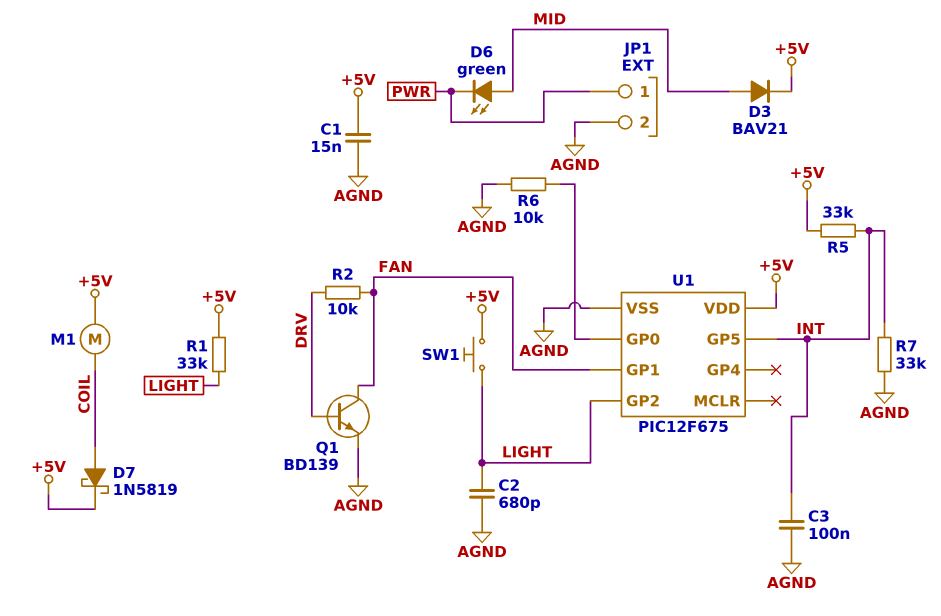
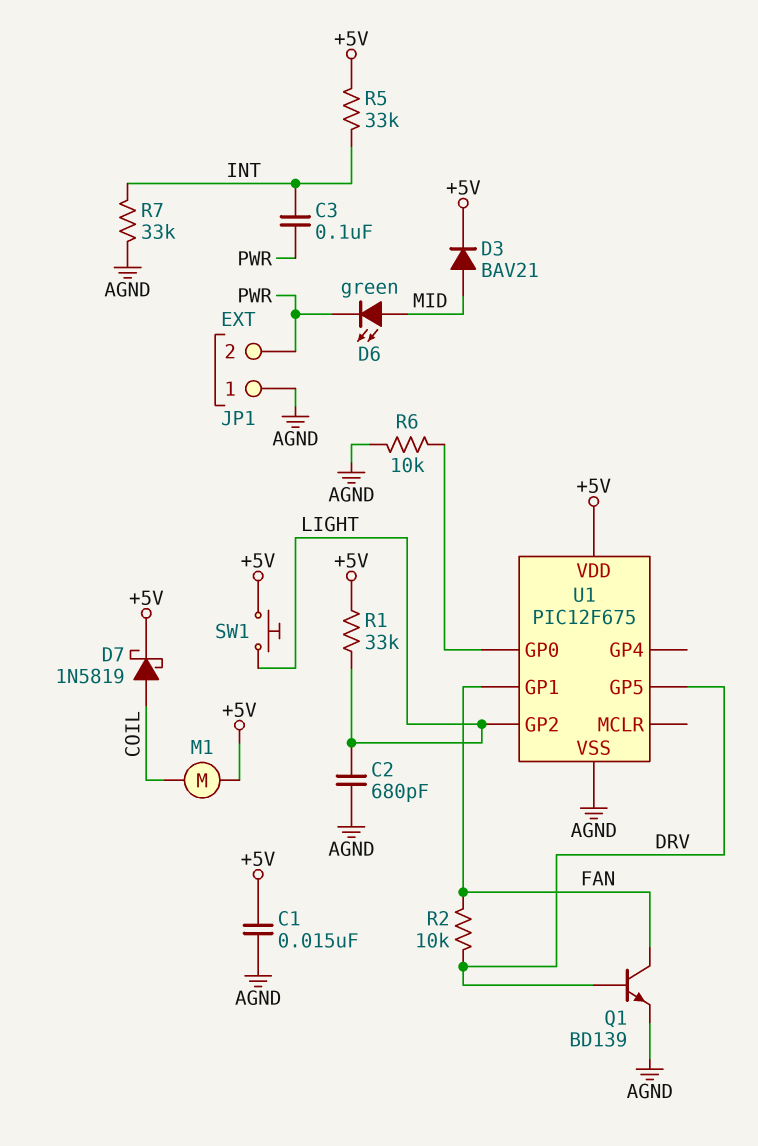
C3: 100nF (AGND, INT) -> 100nF (INT, PWR)
JP1 pin 1: PWR -> AGND
JP1 pin 2: AGND -> PWR
U1 pin GP5: INT -> DRV

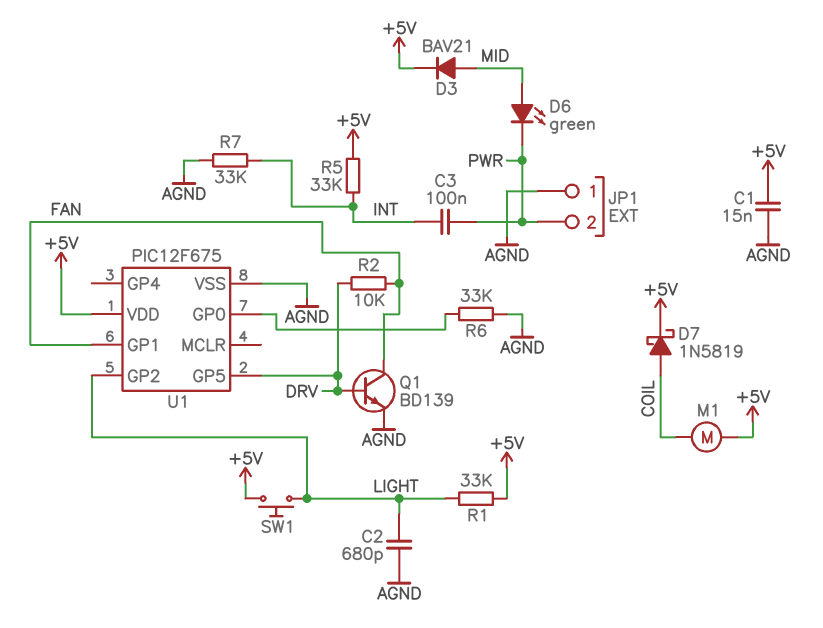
R6: 10k (AGND, U1/GP0) -> 33k (AGND, U1/GP0)

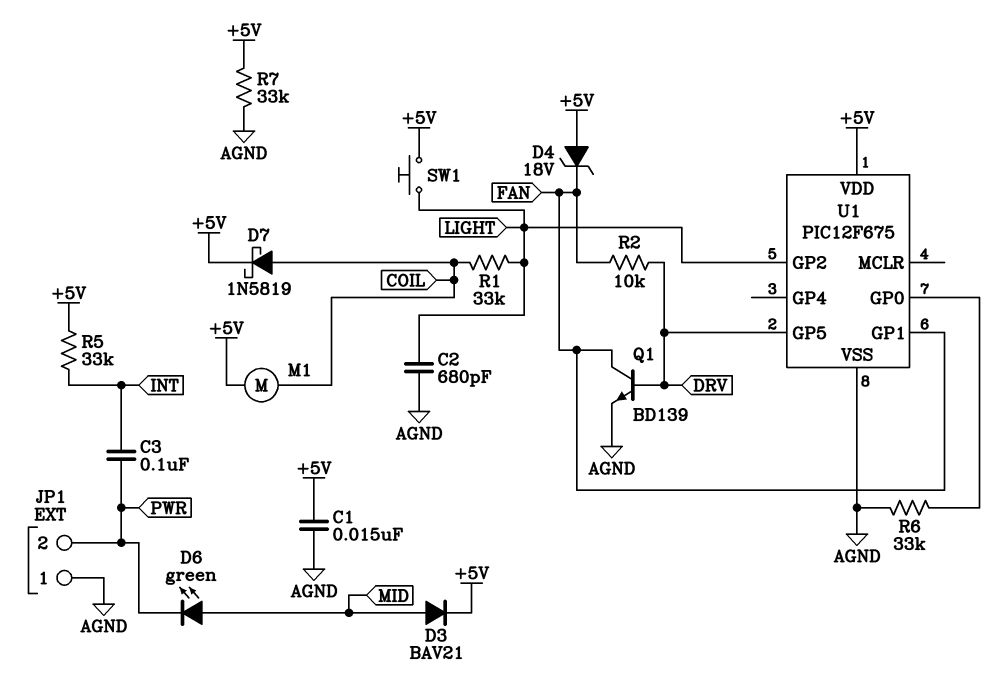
D4: none -> zener 18V (A +5V, K FAN)
R1: 33k (+5V, LIGHT) -> 33k (COIL, LIGHT)
R7: 33k (AGND, INT) -> 33k (+5V, AGND)

